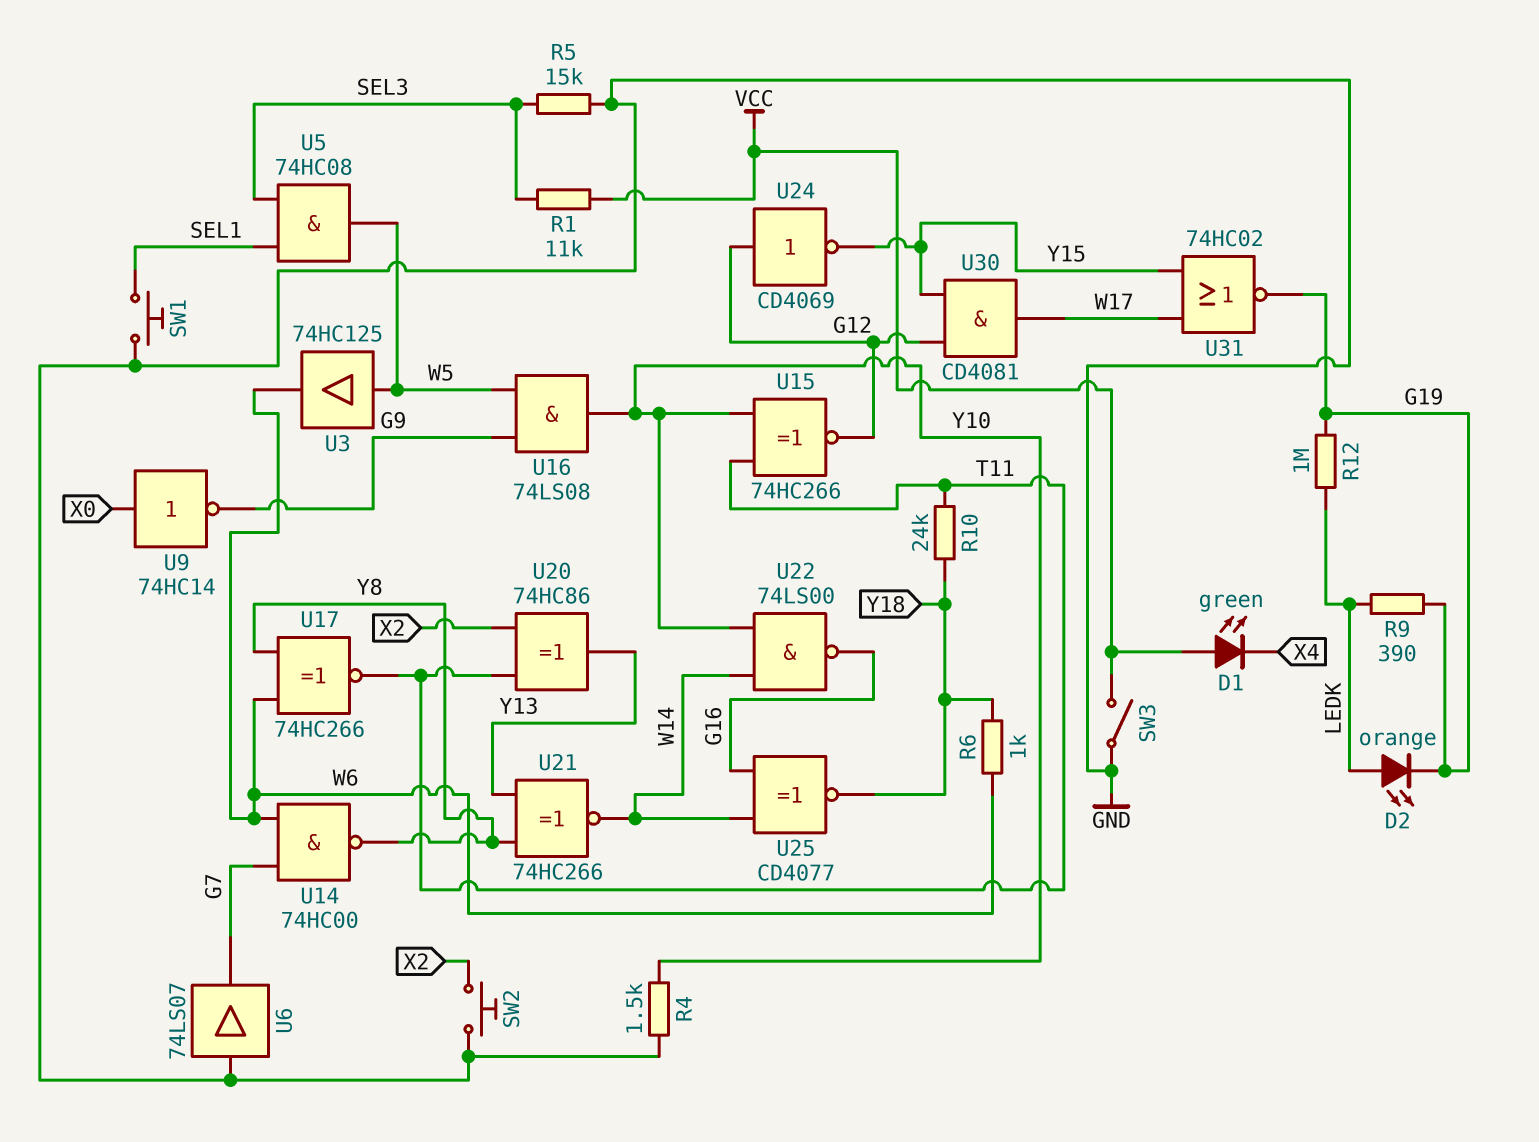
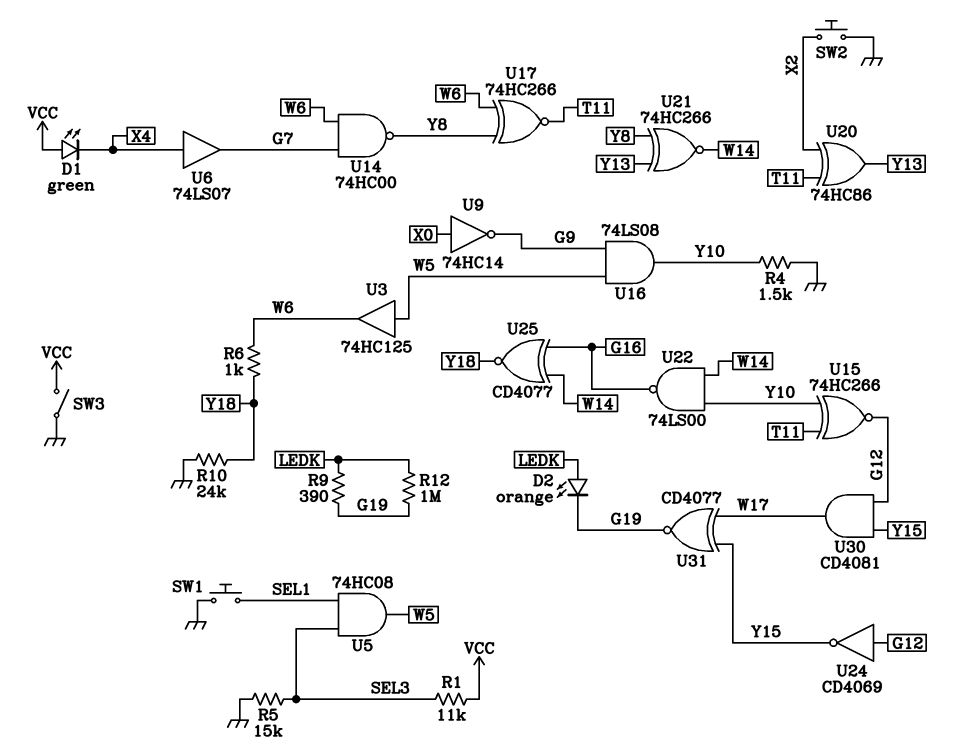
R10: 24k (T11, Y18) -> 24k (GND, Y18)
U6: buffer 74LS07 (in GND, out G7) -> buffer 74LS07 (in X4, out G7)
U31: NOR 74HC02 (in W17, in Y15, out G19) -> XNOR CD4077 (in W17, in Y15, out G19)

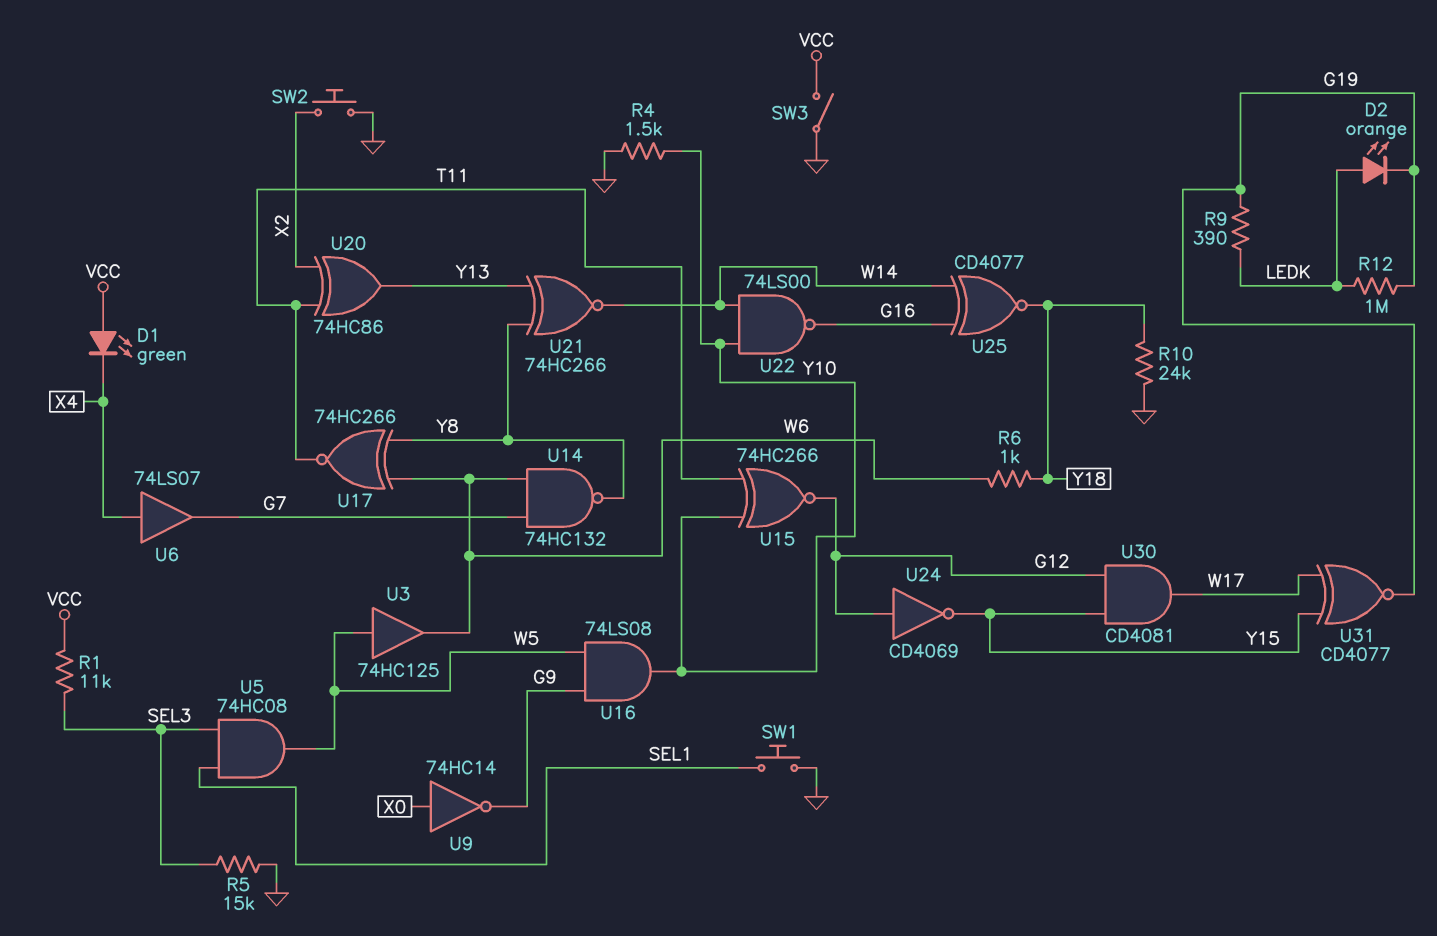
U14: NAND 74HC00 (in G7, in W6, out Y8) -> NAND 74HC132 (in G7, in W6, out Y8)

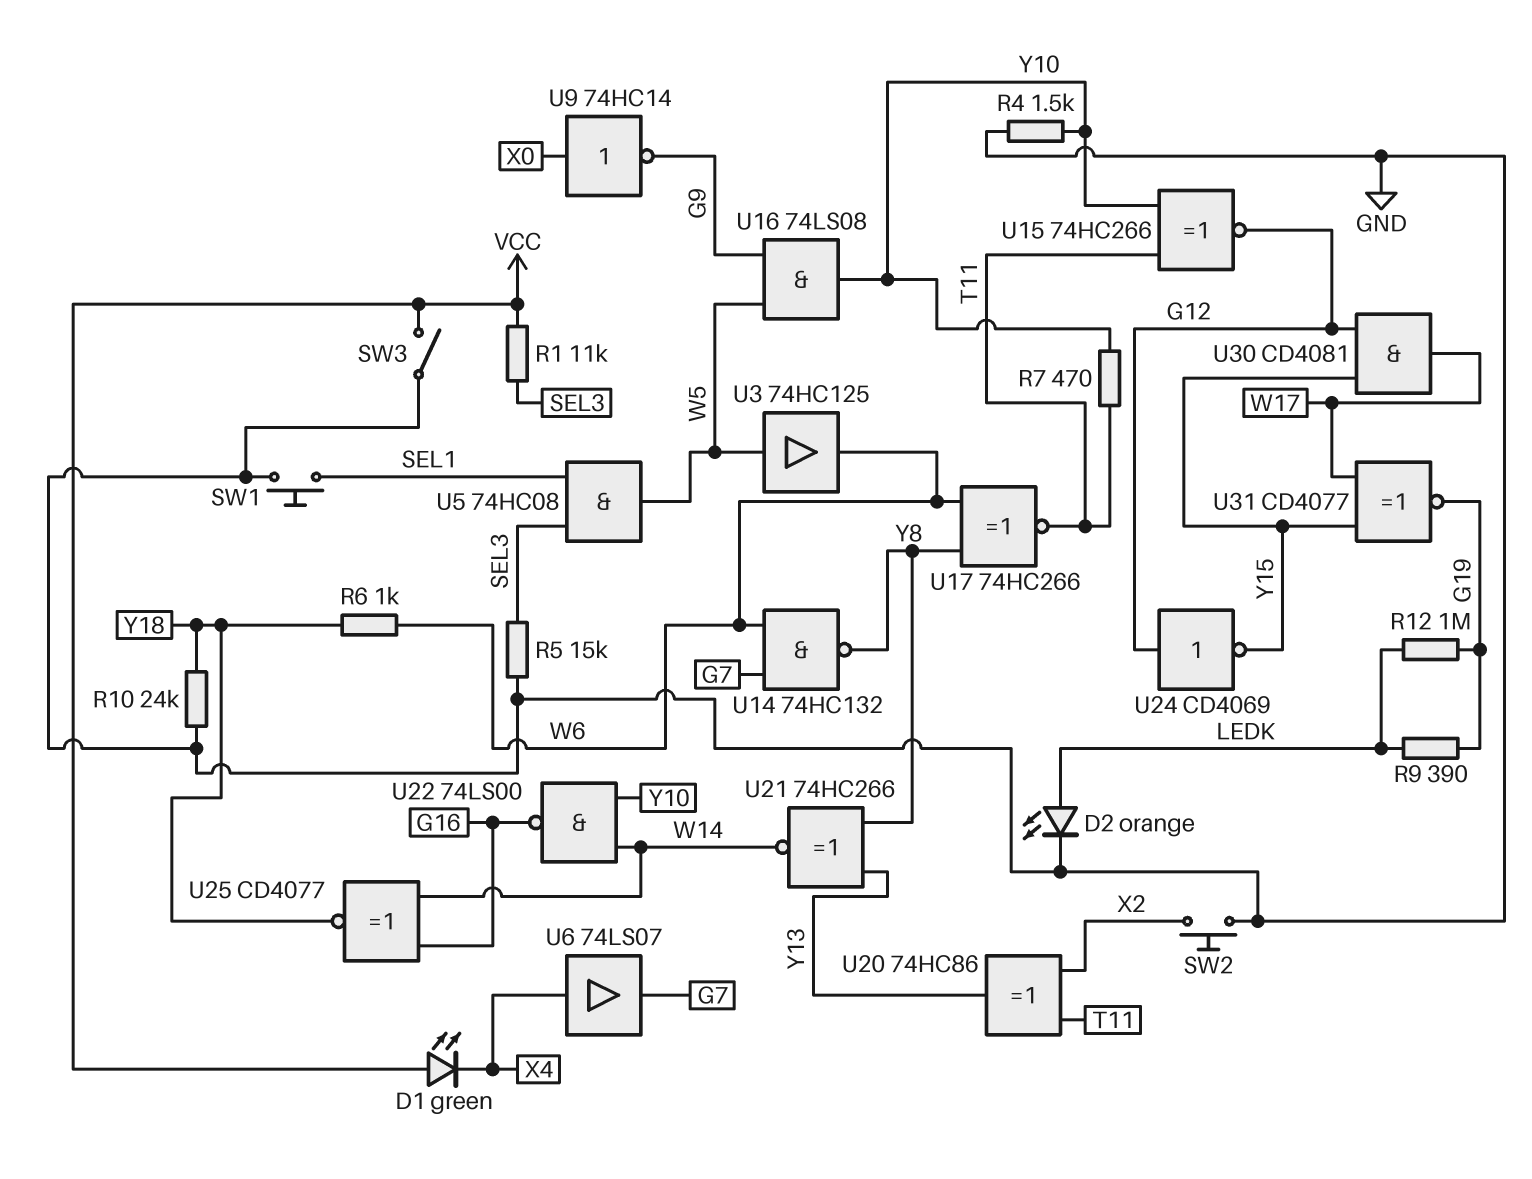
D2: LED orange (A LEDK, K G19) -> LED orange (A LEDK, K GND)
R7: none -> 470 (T11, Y10)

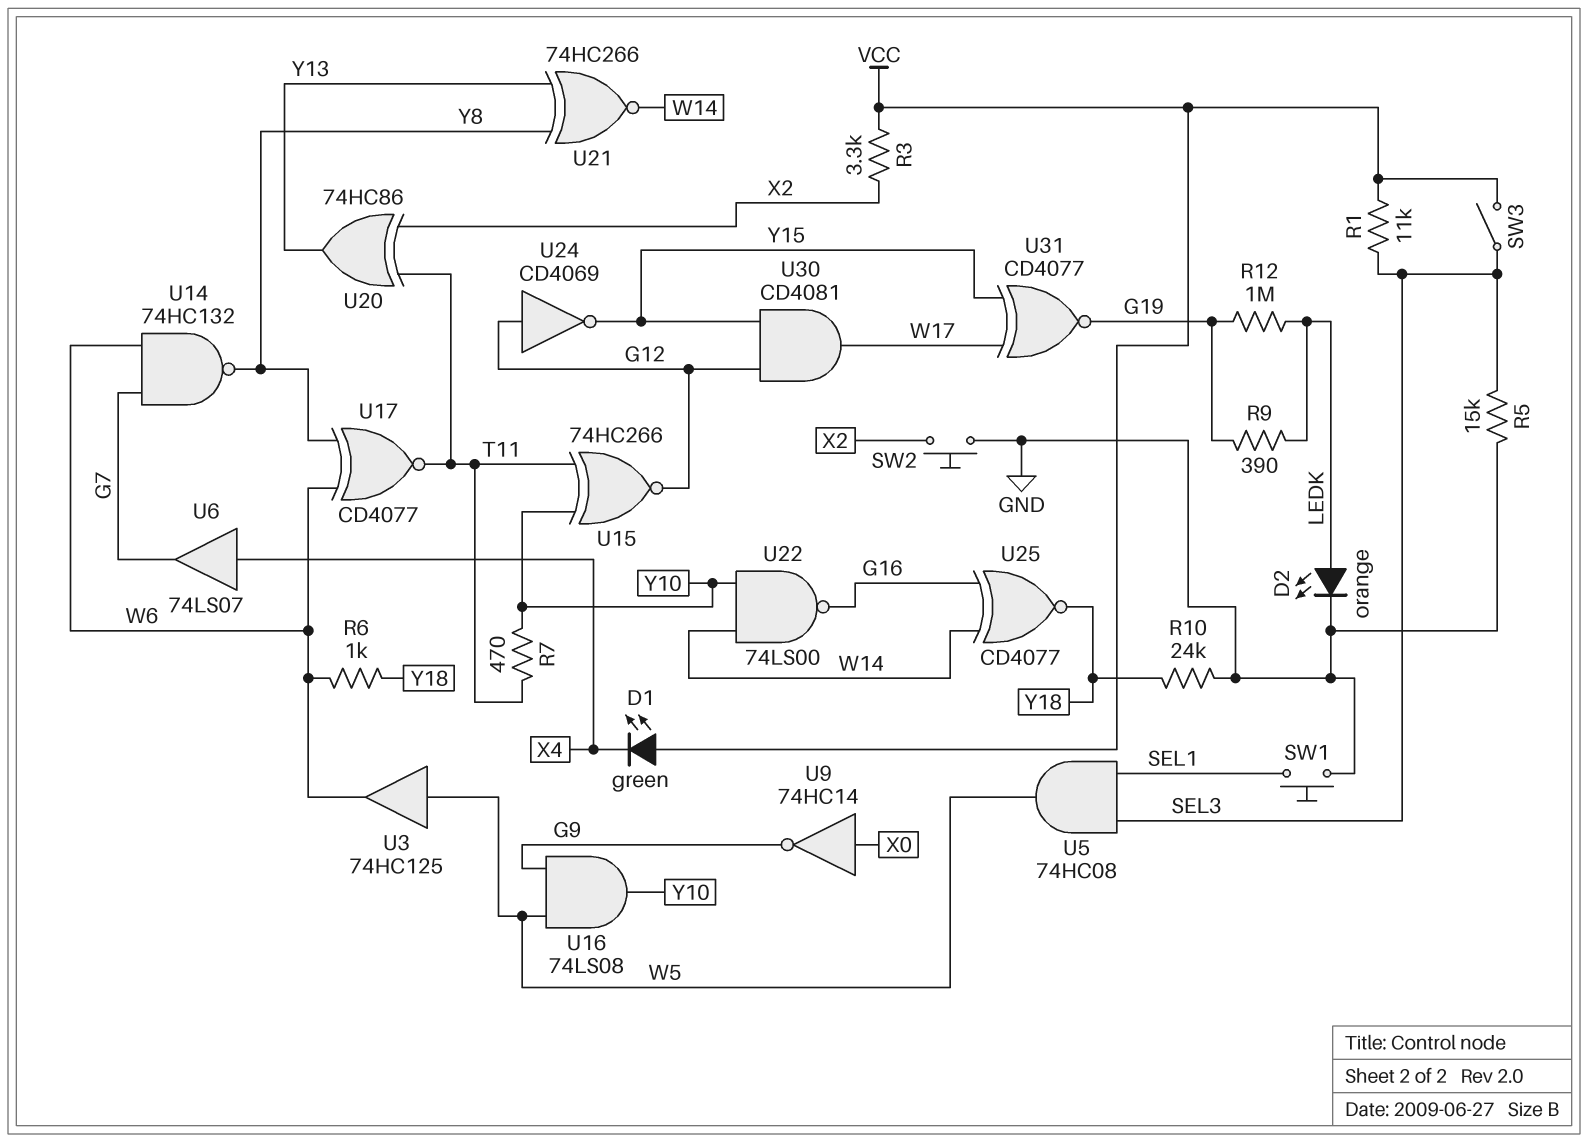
R3: none -> 3.3k (VCC, X2)
R4: 1.5k (GND, Y10) -> none
SW3: switch (GND, VCC) -> switch (SEL3, VCC)
U17: XNOR 74HC266 (in W6, in Y8, out T11) -> XNOR CD4077 (in W6, in Y8, out T11)

